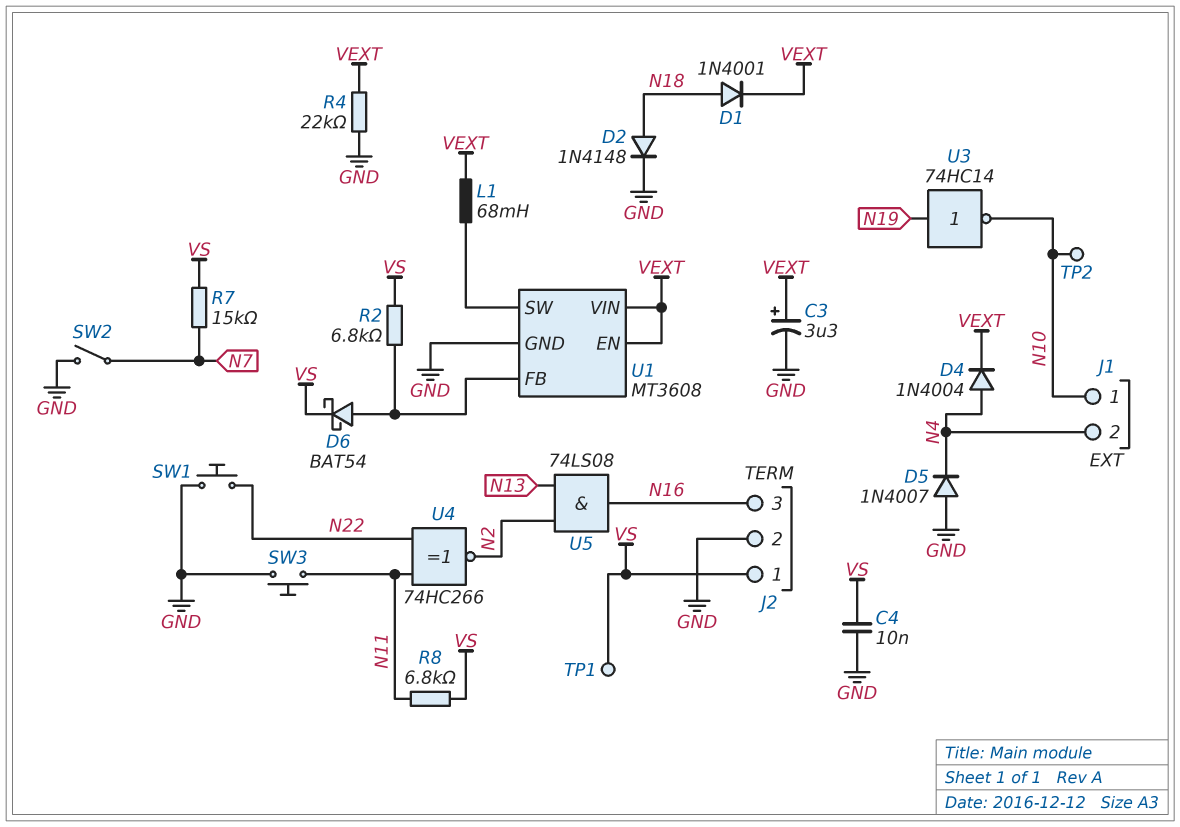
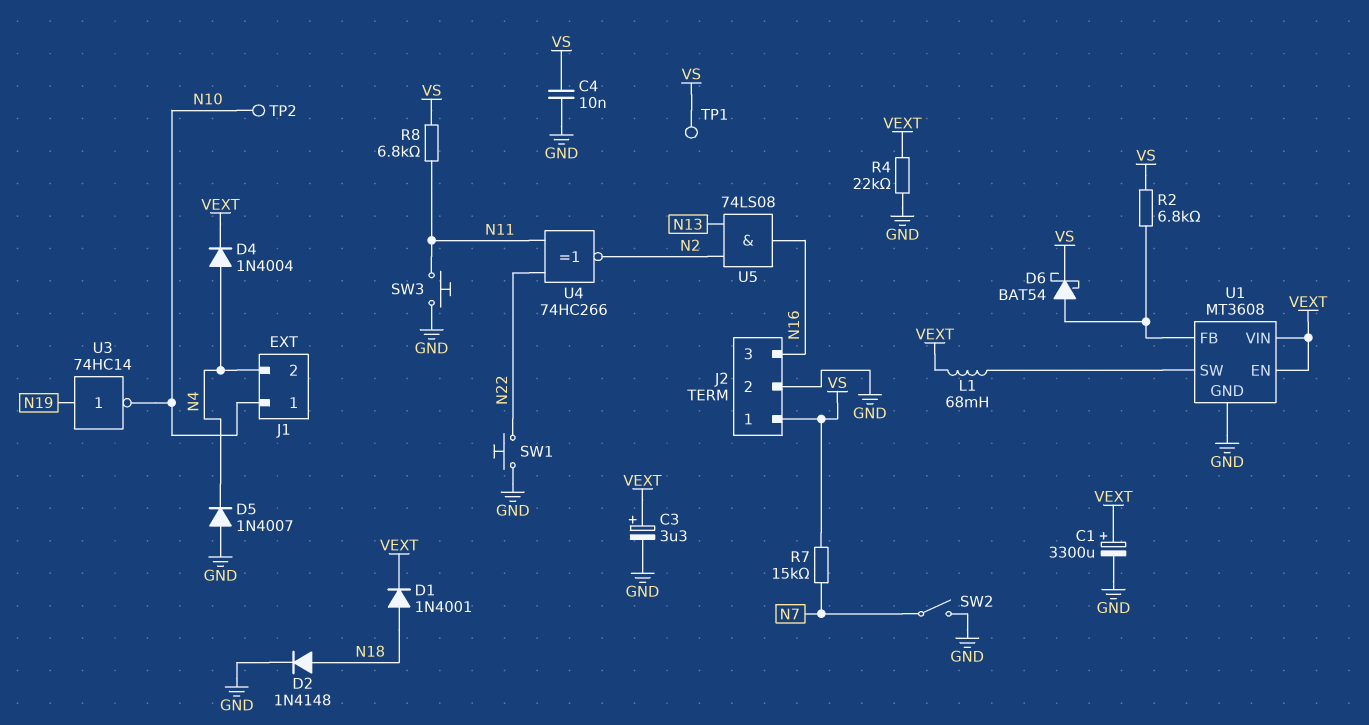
C1: none -> 3300uF (plus VEXT, minus GND)

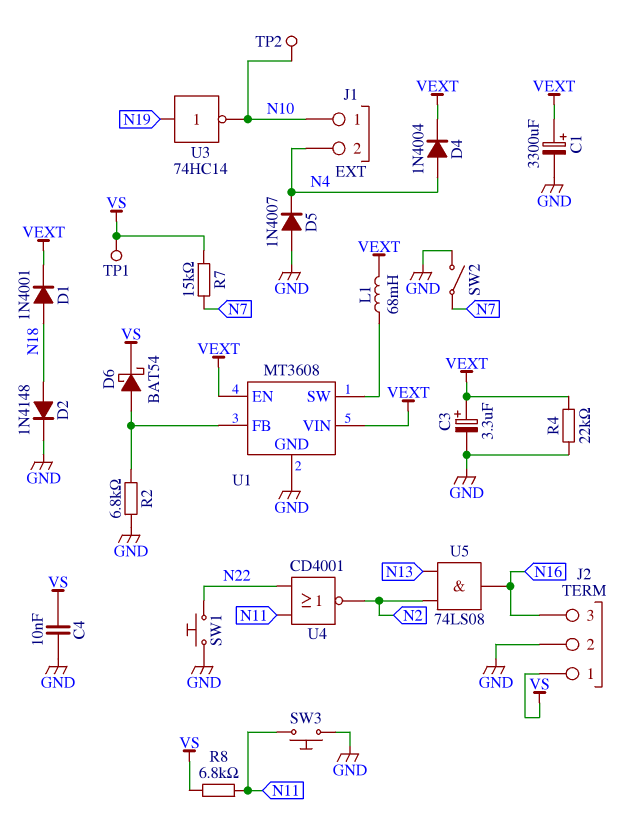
R2: 6.8k (U1/FB, VS) -> 6.8k (GND, U1/FB)
U4: XNOR 74HC266 (in N11, in N22, out N2) -> NOR CD4001 (in N11, in N22, out N2)

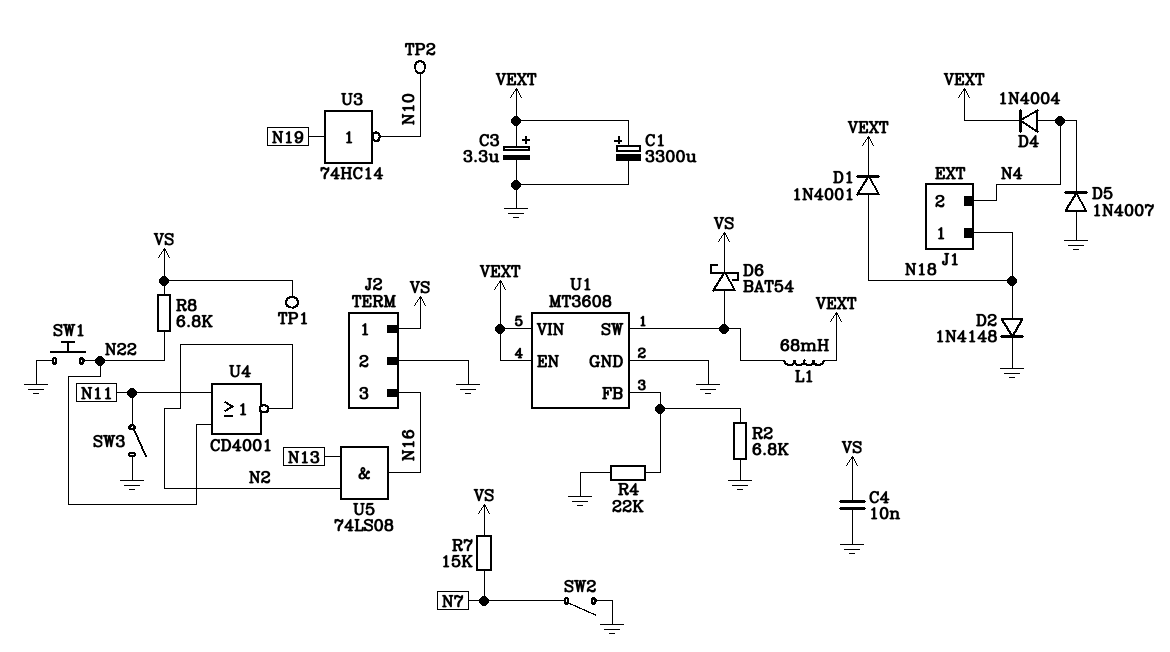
D6: schottky BAT54 (A U1/FB, K VS) -> schottky BAT54 (A U1/SW, K VS)
J1 pin 1: N10 -> N18
R4: 22k (GND, VEXT) -> 22k (GND, U1/FB)
R8: 6.8k (N11, VS) -> 6.8k (N22, VS)
SW3: button (GND, N11) -> switch (GND, N11)

